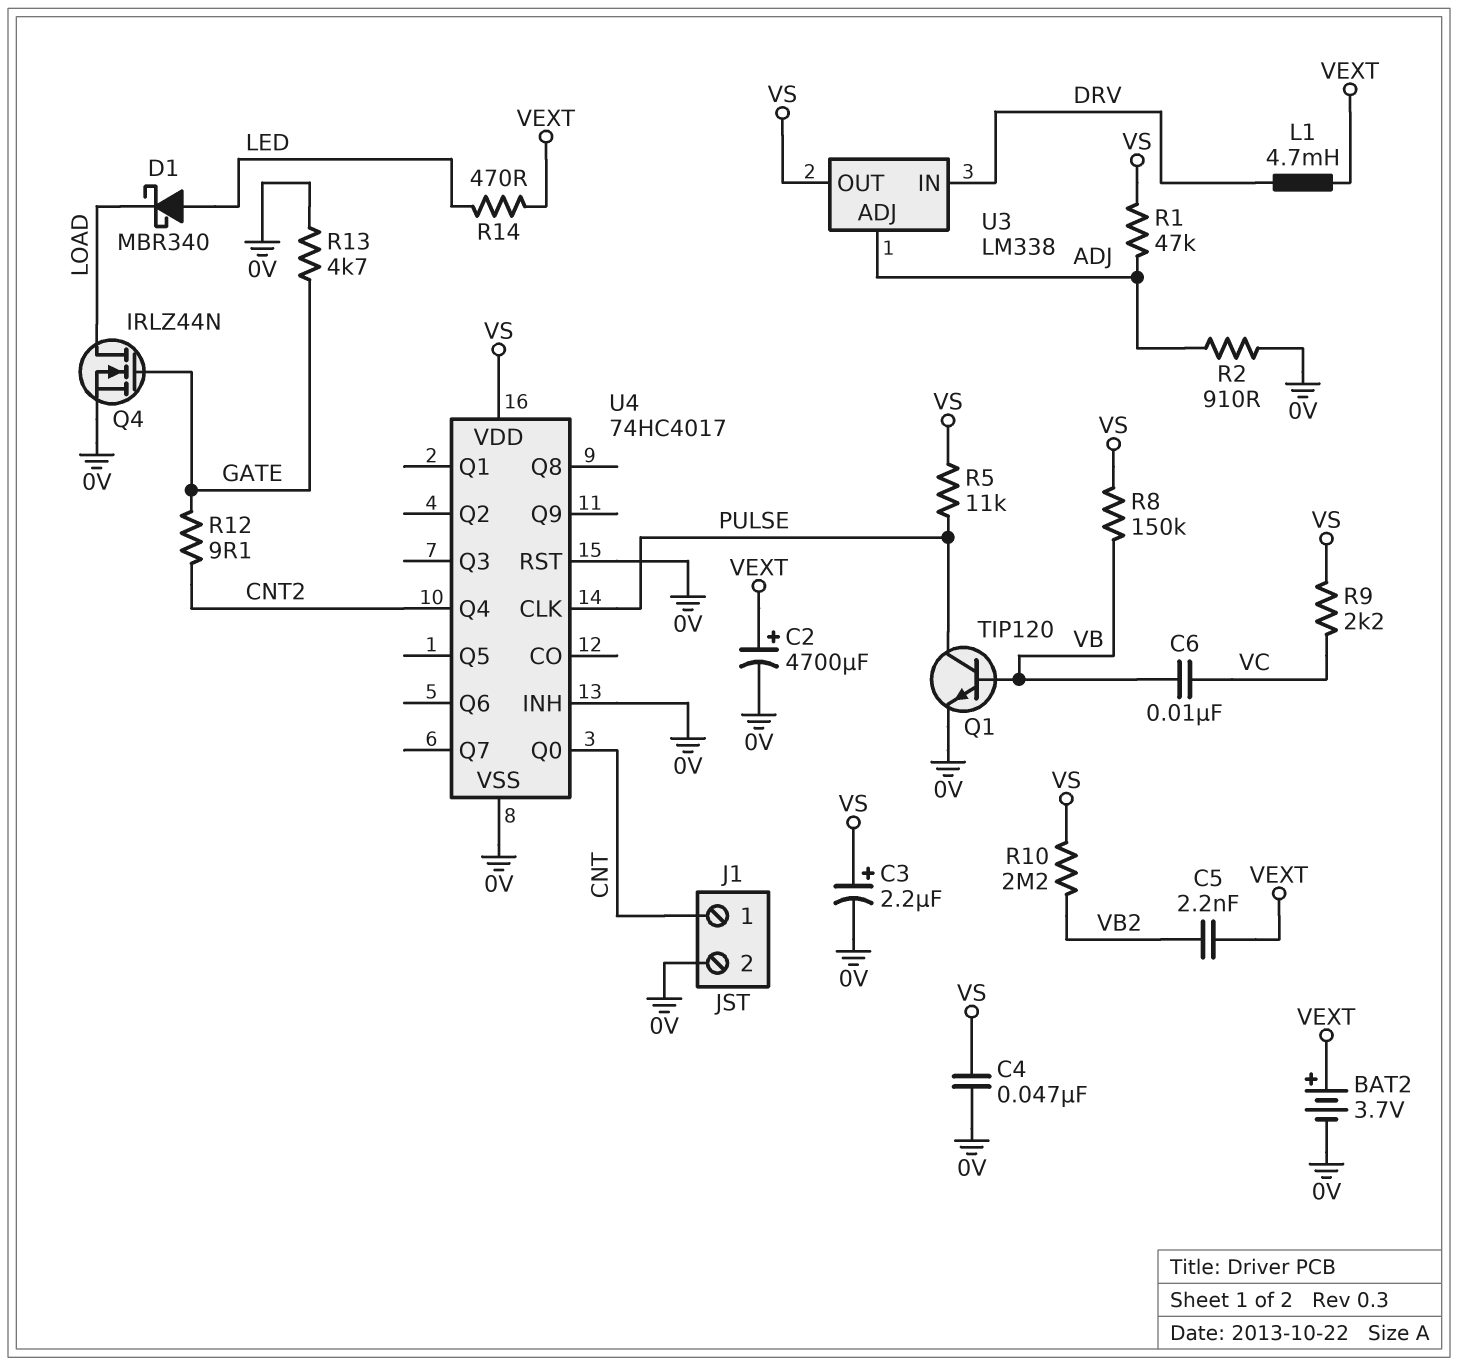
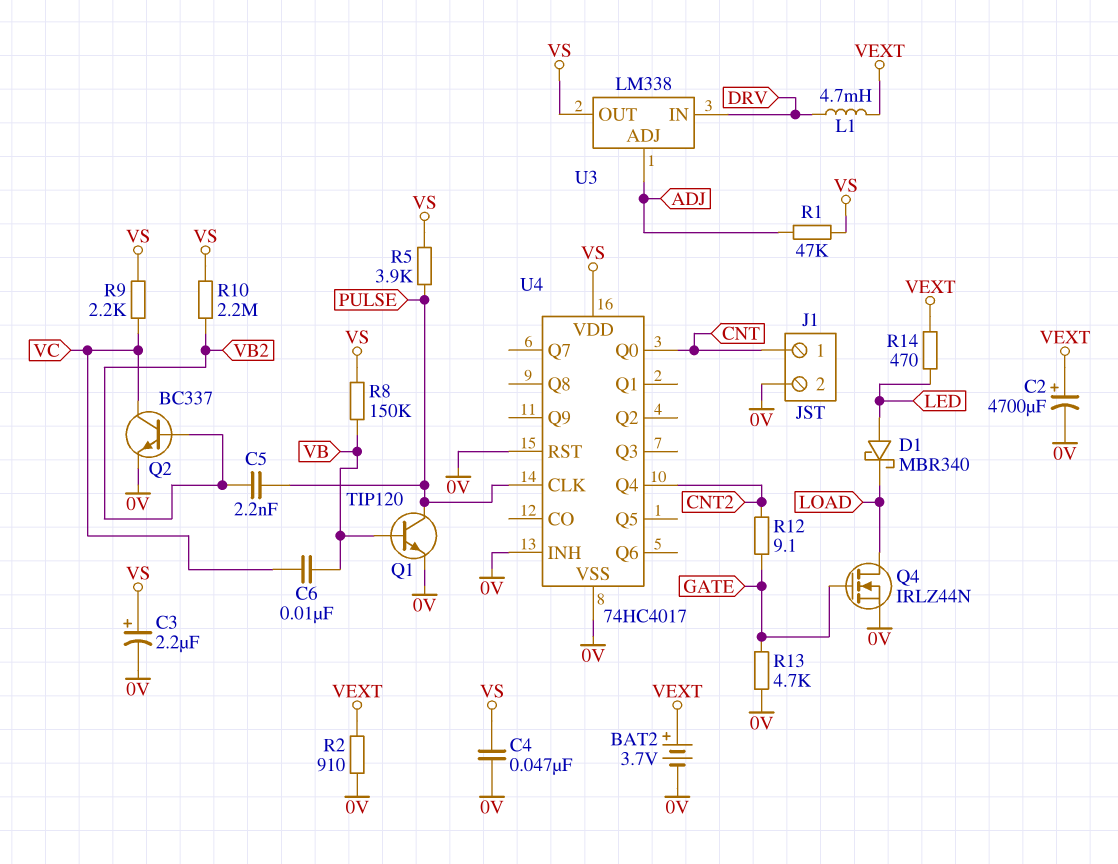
C5: 2.2nF (VB2, VEXT) -> 2.2nF (PULSE, VB2)
Q2: none -> NPN BC337 (B VB2, C VC, E 0V)
R2: 910 (0V, ADJ) -> 910 (0V, VEXT)
R5: 11k (PULSE, VS) -> 3.9k (PULSE, VS)

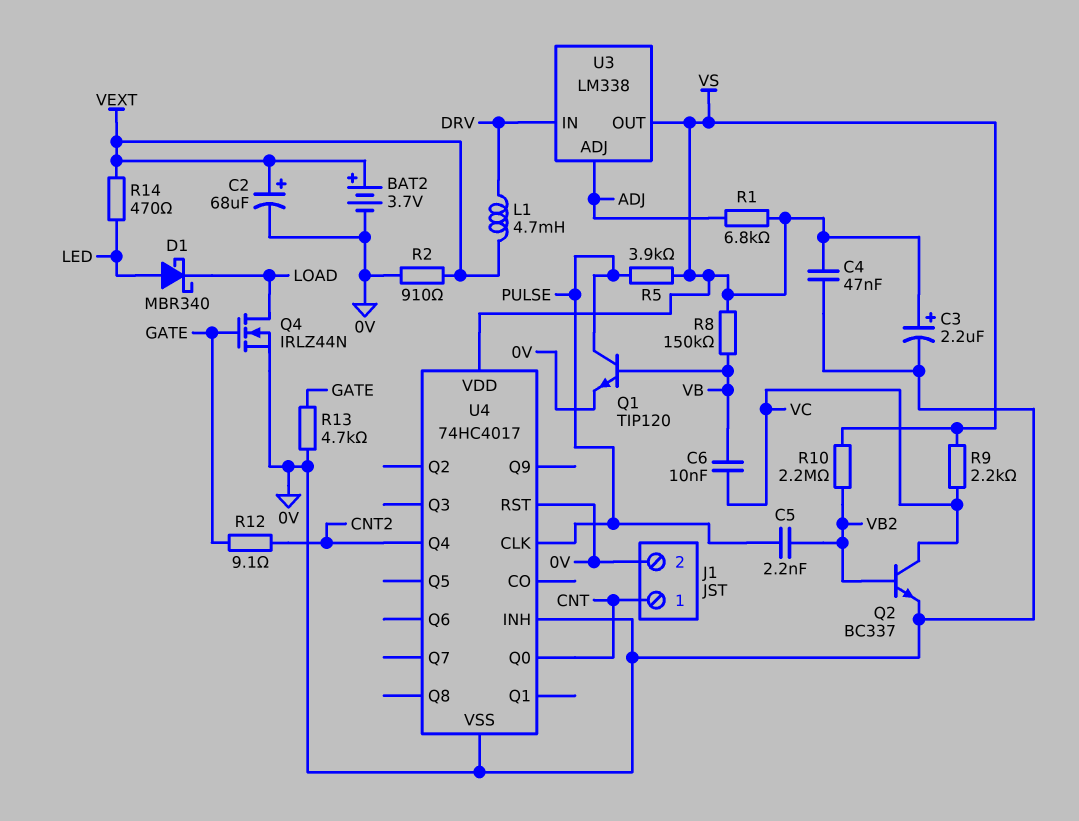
C2: 4700uF (plus VEXT, minus 0V) -> 68uF (plus VEXT, minus 0V)
R1: 47k (ADJ, VS) -> 6.8k (ADJ, VS)

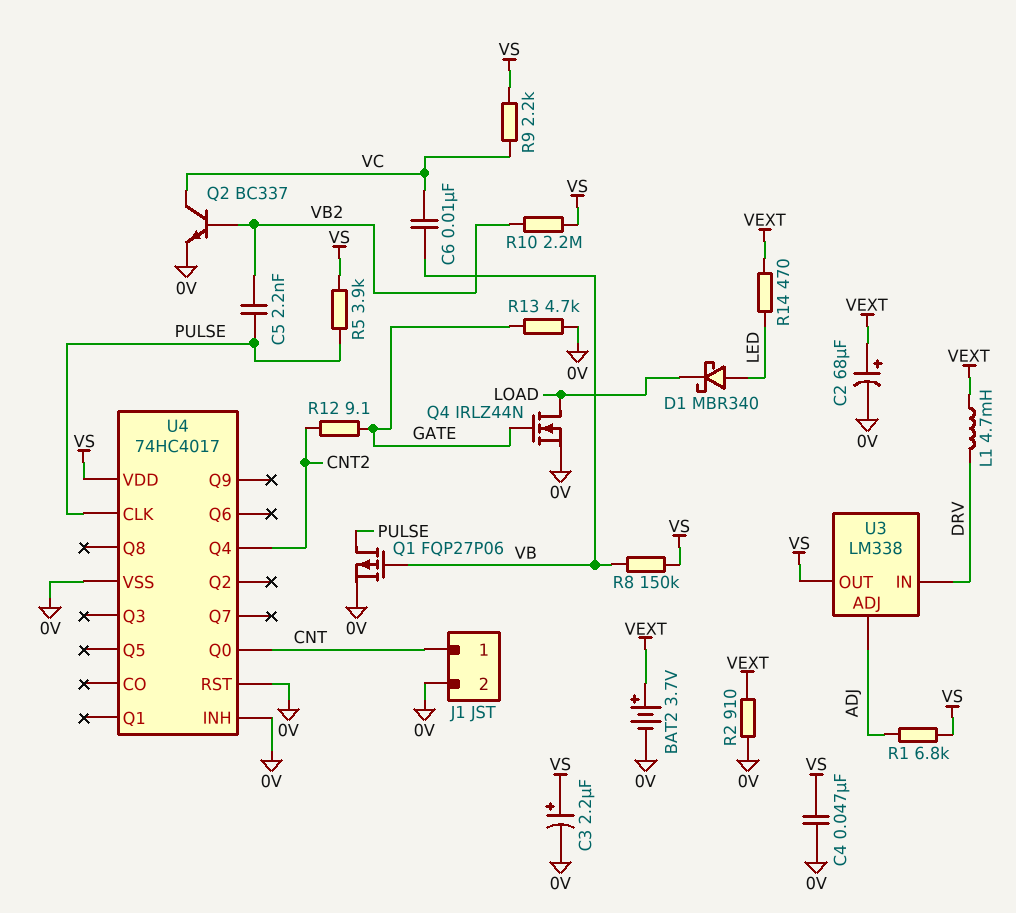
Q1: NPN TIP120 (B VB, C PULSE, E 0V) -> PMOS FQP27P06 (G VB, D PULSE, S 0V)

